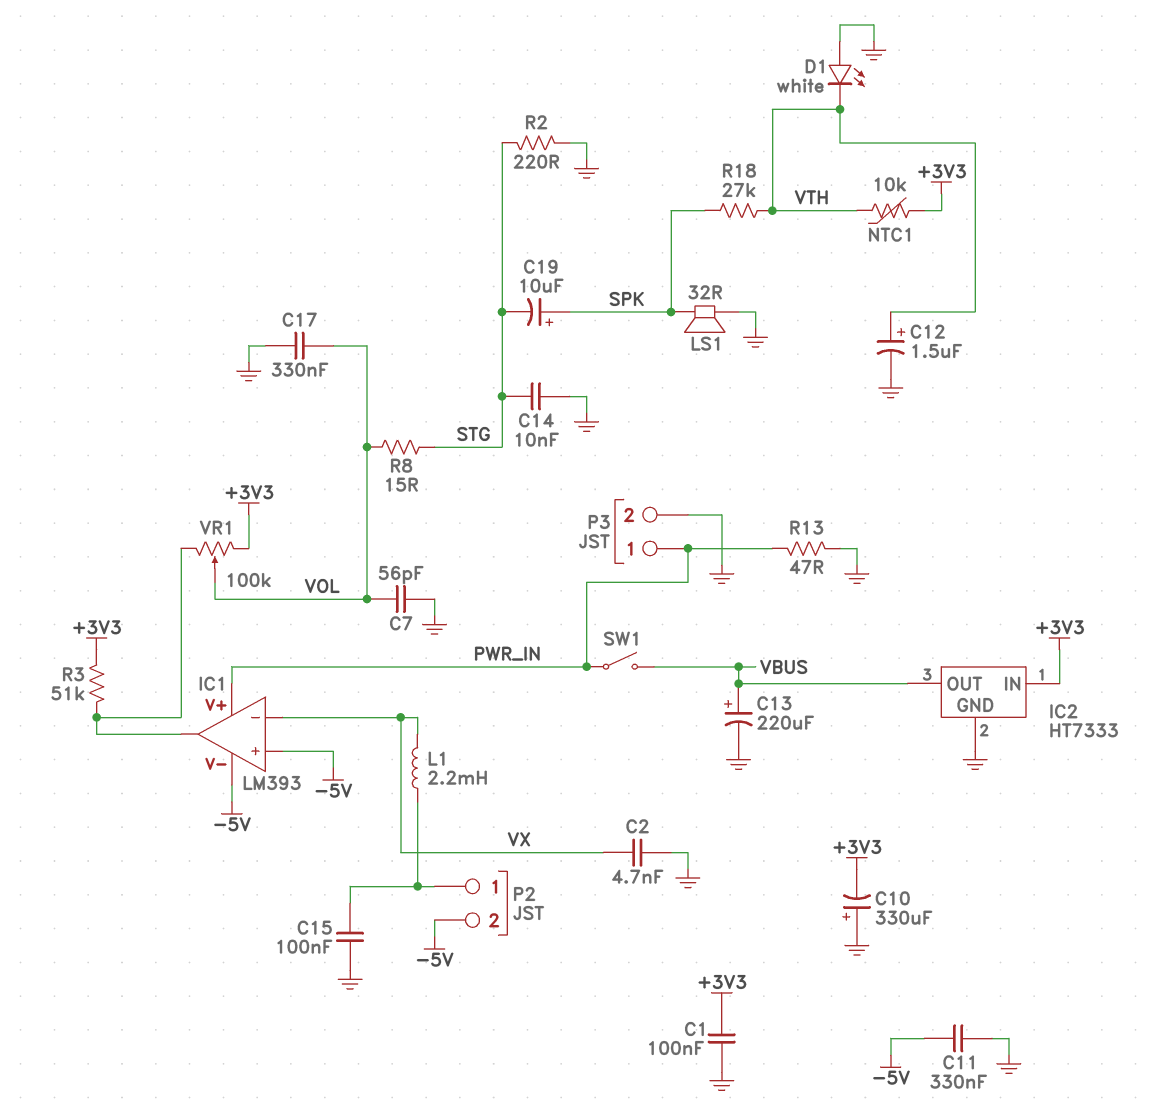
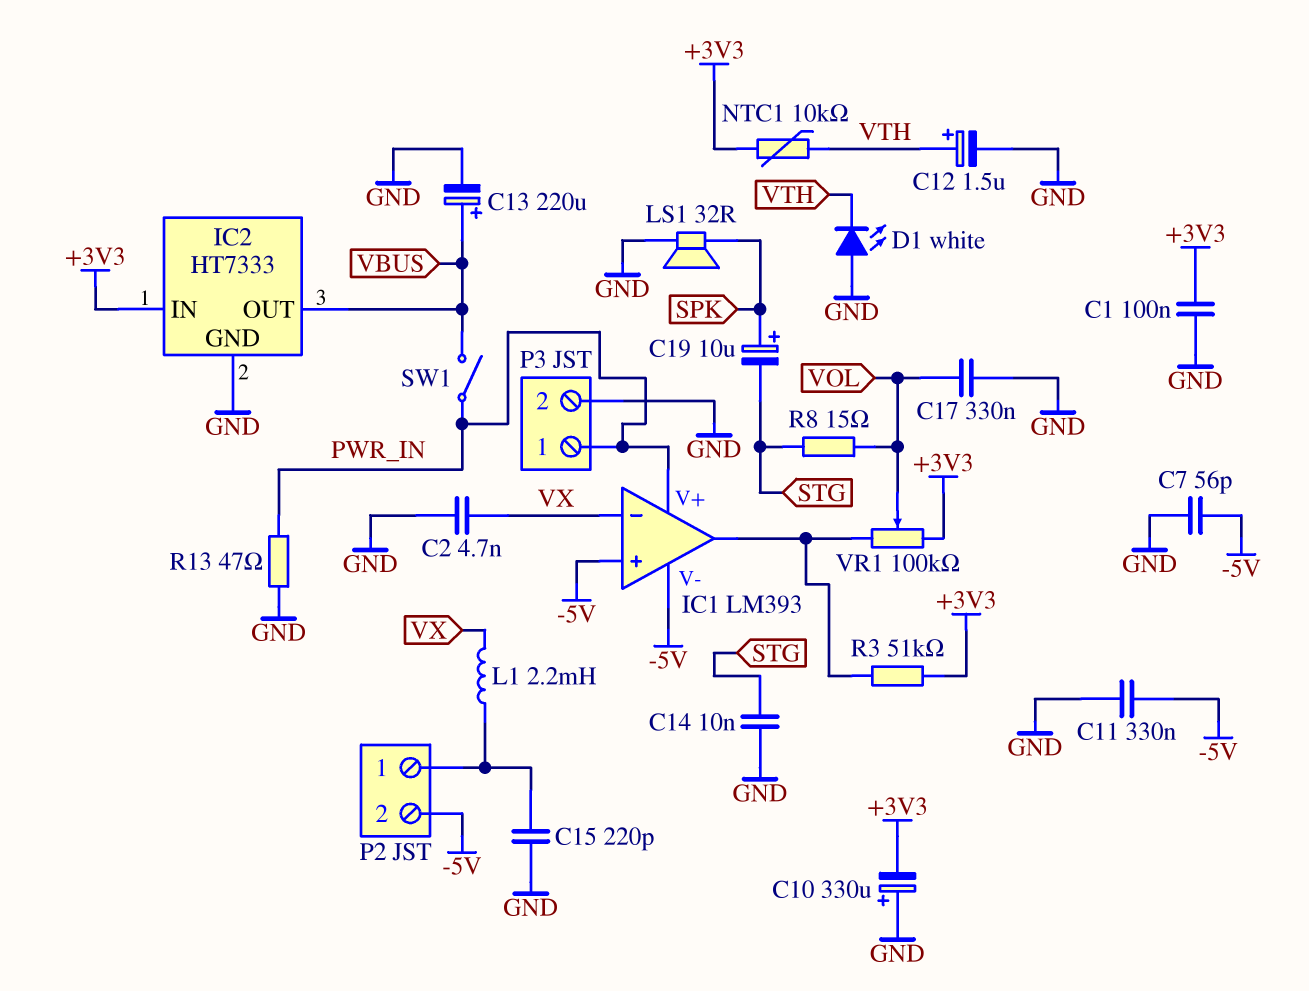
C7: 56pF (GND, VOL) -> 56pF (-5V, GND)
C15: 100nF (GND, P2/1) -> 220pF (GND, P2/1)
R2: 220 (GND, STG) -> none
R18: 27k (SPK, VTH) -> none

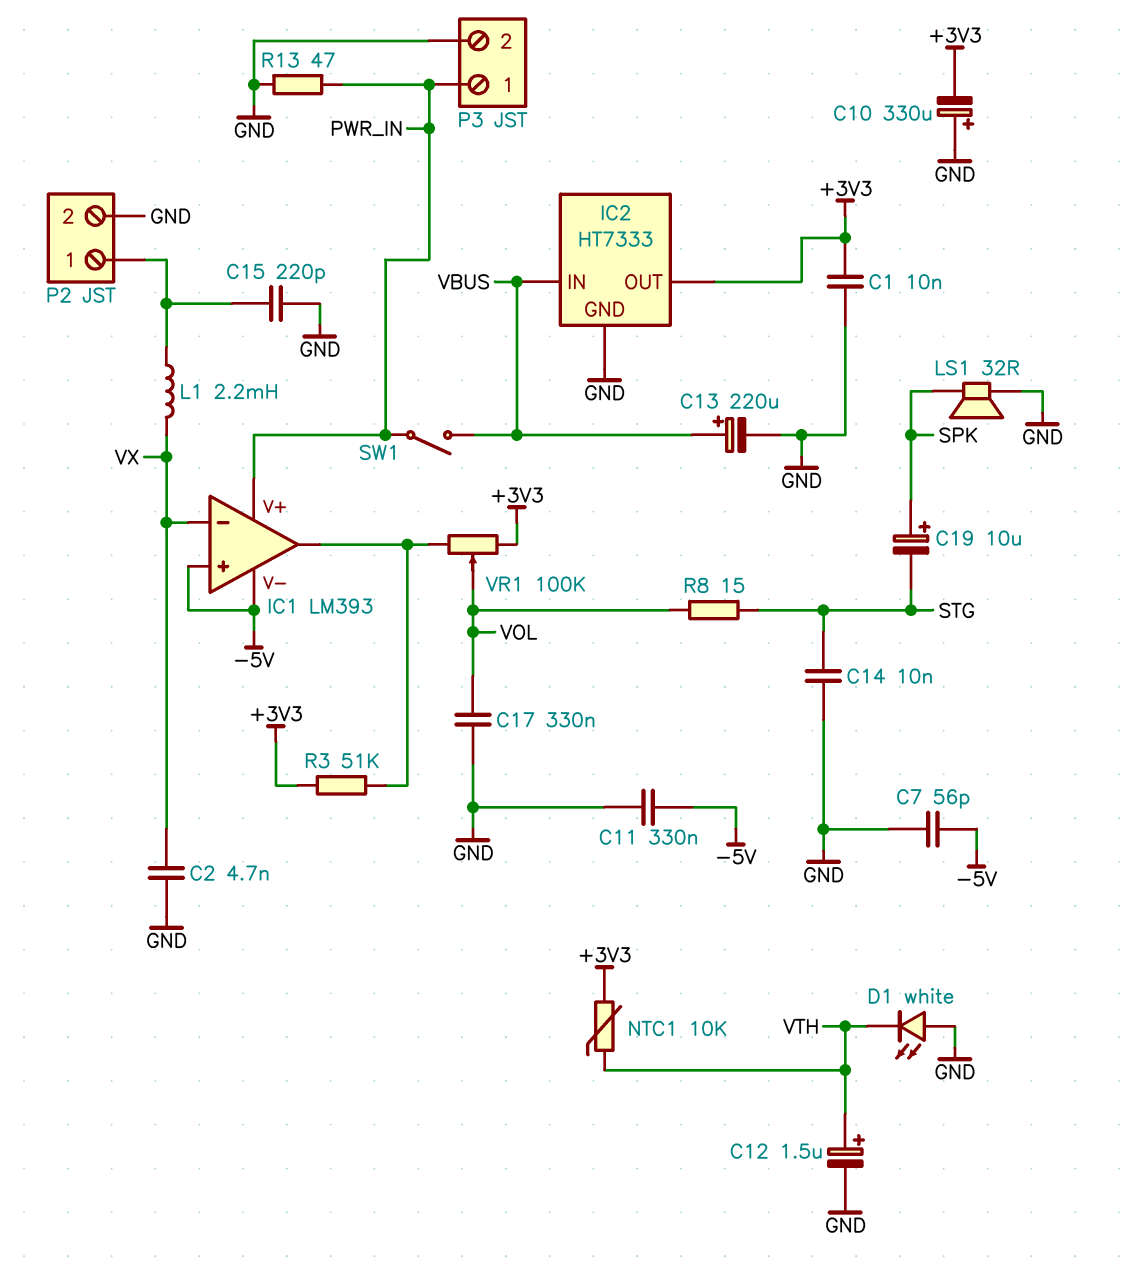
C1: 100nF (+3V3, GND) -> 10nF (+3V3, GND)
IC2 pin IN: +3V3 -> VBUS
IC2 pin OUT: VBUS -> +3V3
P2 pin 2: -5V -> GND

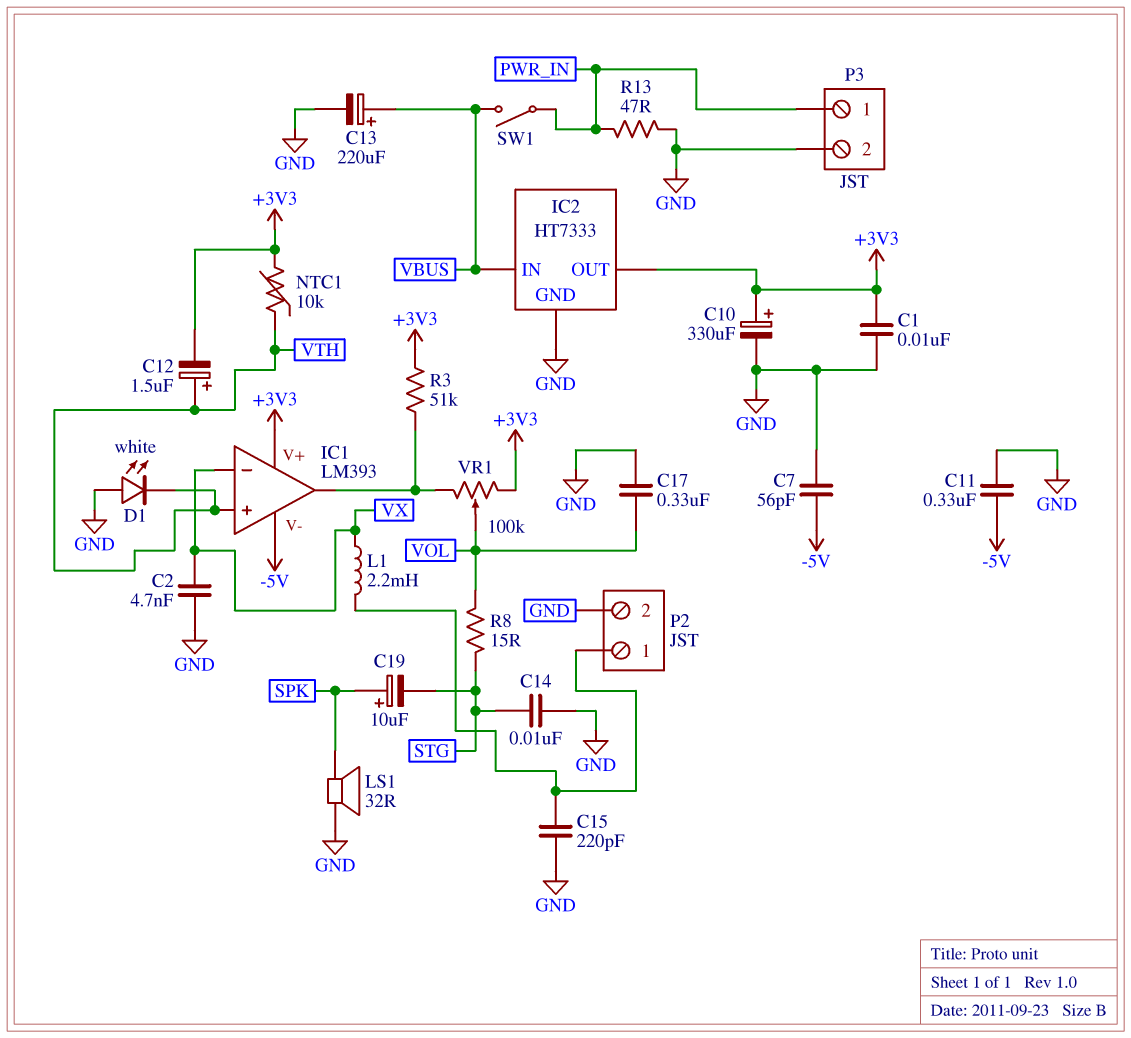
C10: 330uF (plus GND, minus +3V3) -> 330uF (plus +3V3, minus GND)
C12: 1.5uF (plus VTH, minus GND) -> 1.5uF (plus VTH, minus +3V3)
IC1 pin V+: PWR_IN -> +3V3
IC1 pin in+: -5V -> VTH

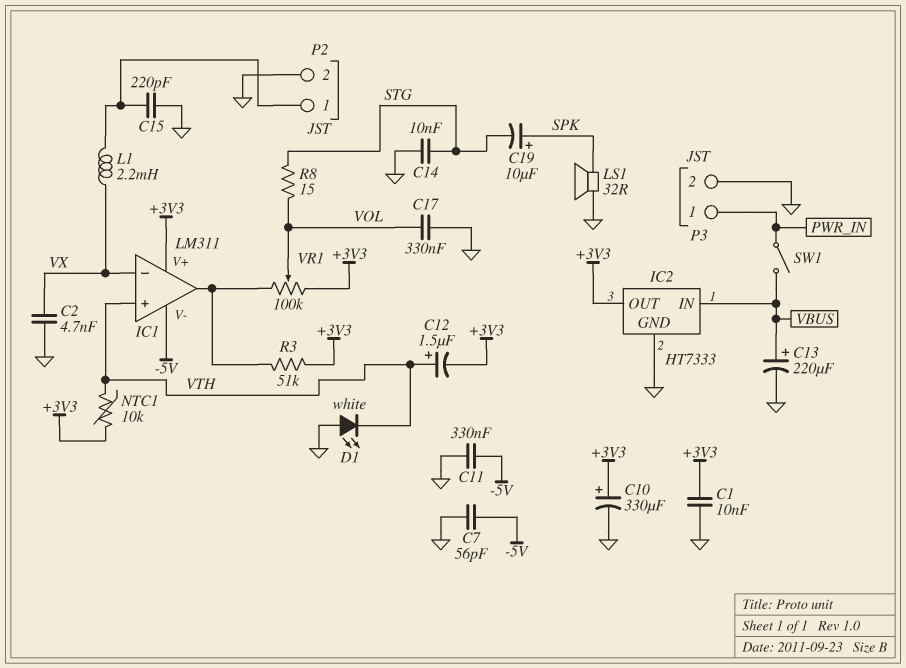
IC1: LM393 -> LM311
R13: 47 (GND, PWR_IN) -> none

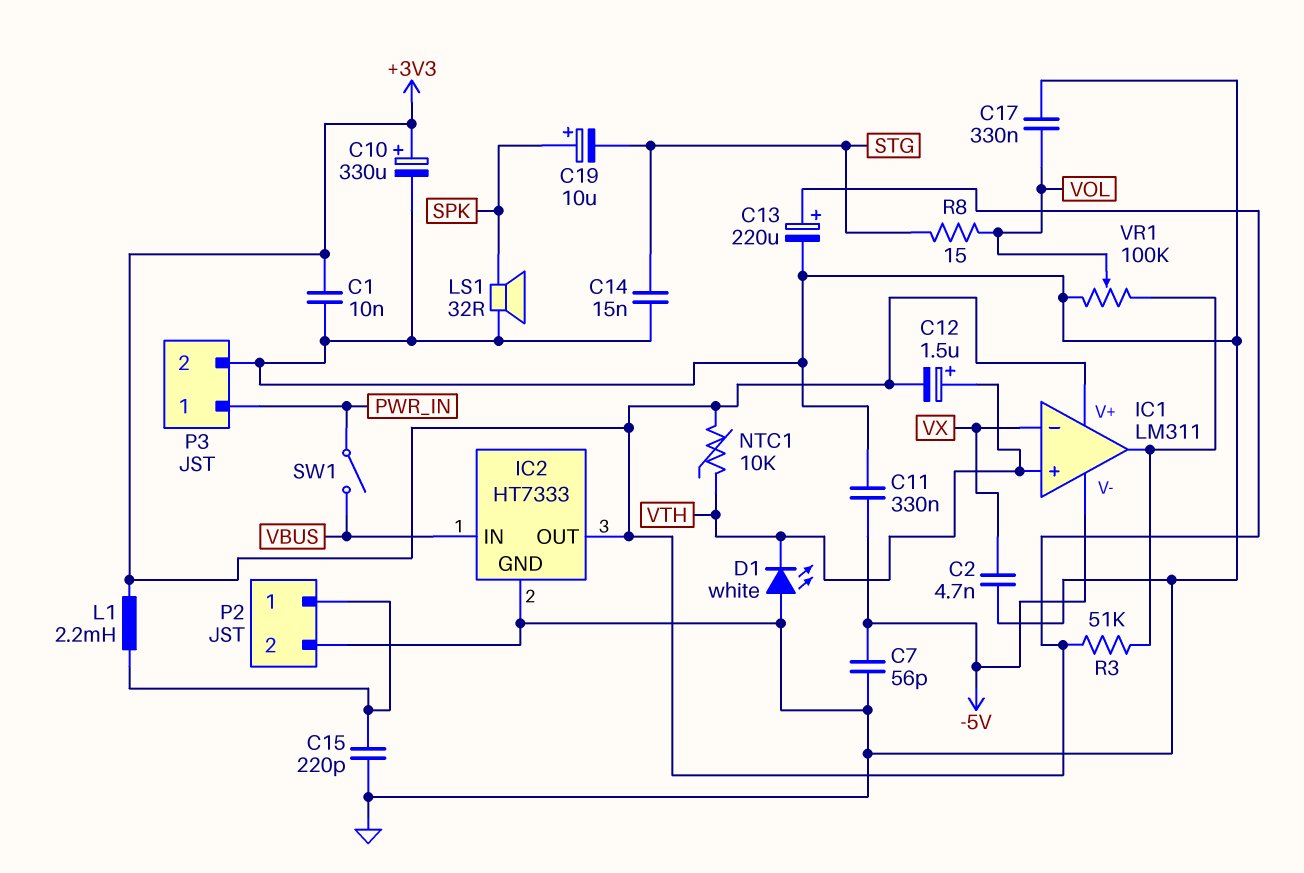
C13: 220uF (plus VBUS, minus GND) -> 220uF (plus +3V3, minus GND)
C14: 10nF (GND, STG) -> 15nF (GND, STG)
L1: 2.2mH (P2/1, VX) -> 2.2mH (+3V3, P2/1)
VR1: 100k (+3V3, IC1/out, wiper VOL) -> 100k (GND, IC1/out, wiper VOL)

